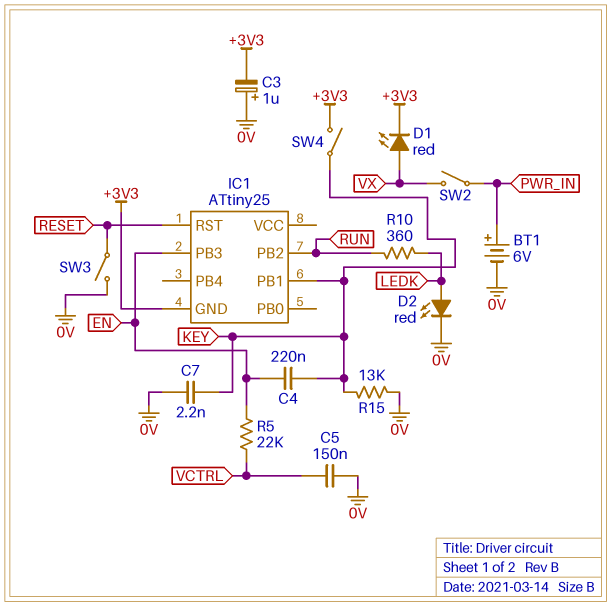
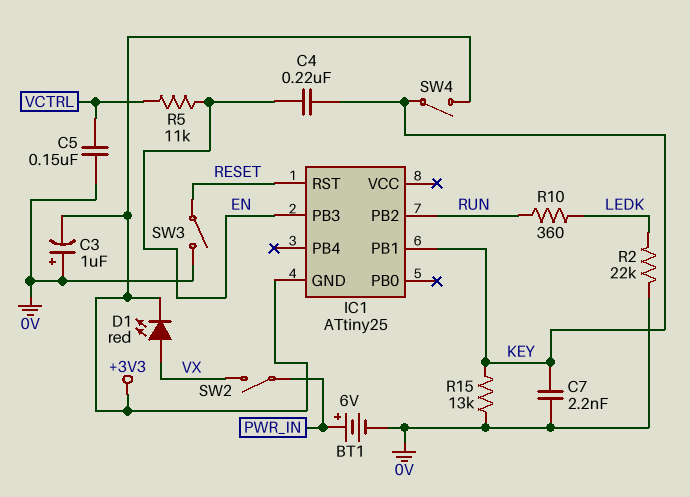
D2: LED red (A LEDK, K 0V) -> none
R2: none -> 22k (0V, LEDK)
R5: 22k (EN, VCTRL) -> 11k (EN, VCTRL)

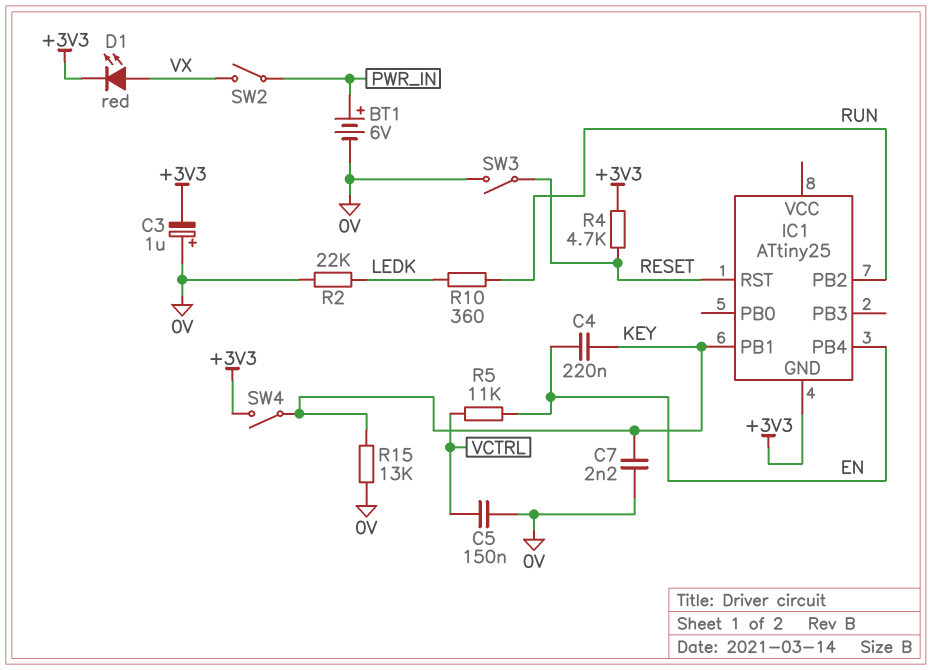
IC1 pin PB3: EN -> none
IC1 pin PB4: none -> EN
R4: none -> 4.7k (+3V3, RESET)

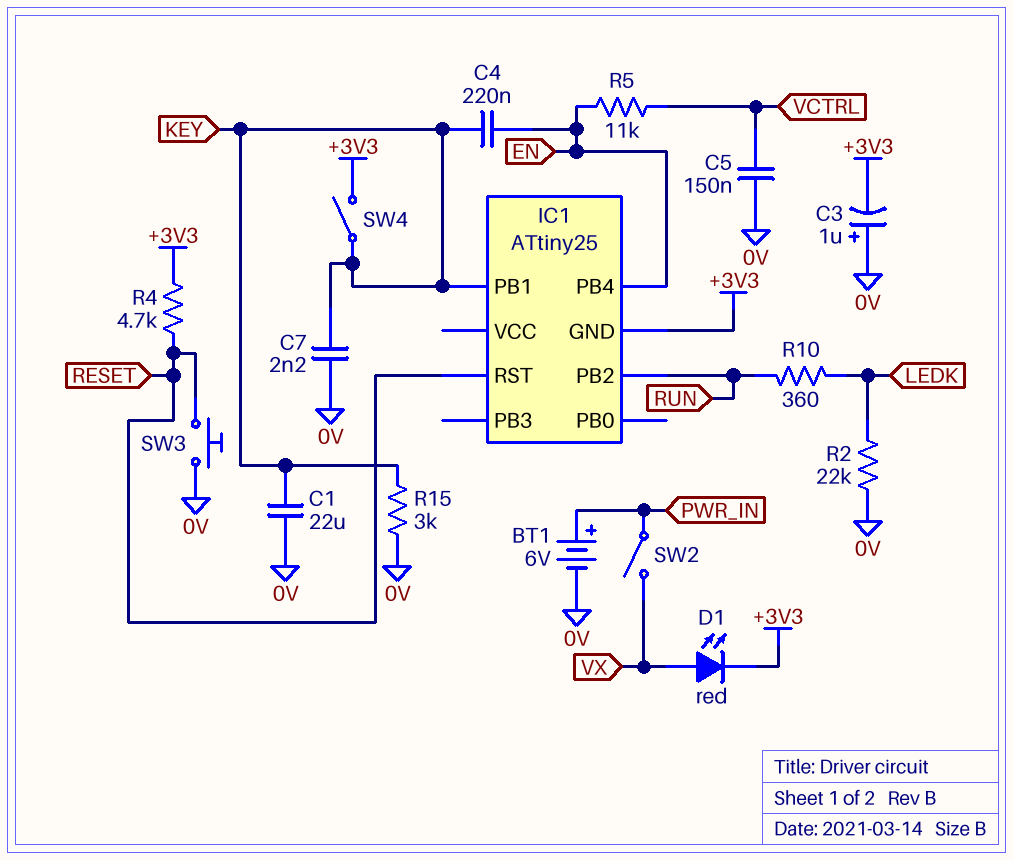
C1: none -> 22uF (0V, KEY)
R15: 13k (0V, KEY) -> 3k (0V, KEY)
SW3: switch (0V, RESET) -> button (0V, RESET)

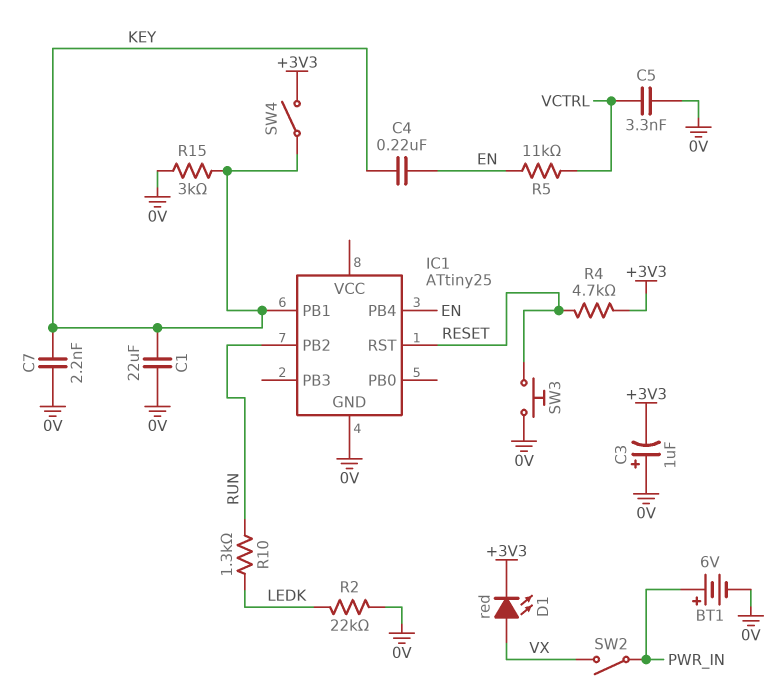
C5: 150nF (0V, VCTRL) -> 3.3nF (0V, VCTRL)
IC1 pin GND: +3V3 -> 0V
R10: 360 (LEDK, RUN) -> 1.3k (LEDK, RUN)

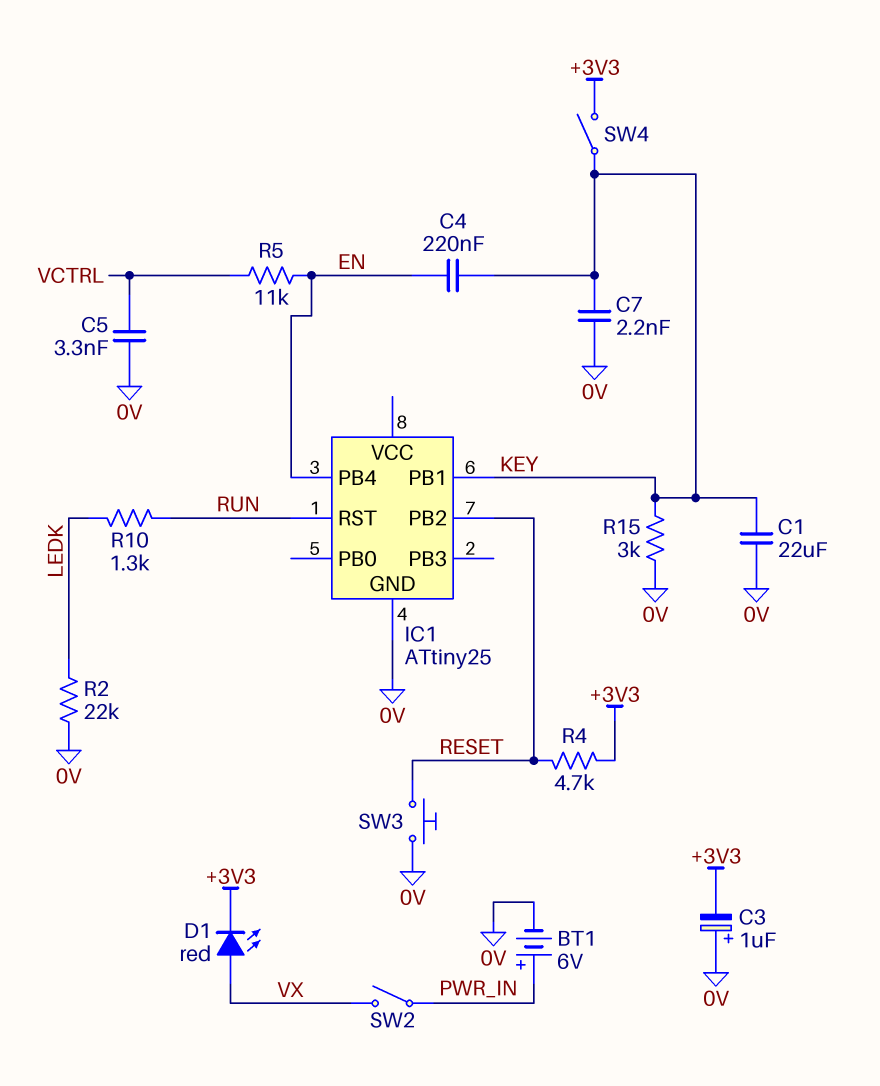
IC1 pin PB2: RUN -> RESET
IC1 pin RST: RESET -> RUN

